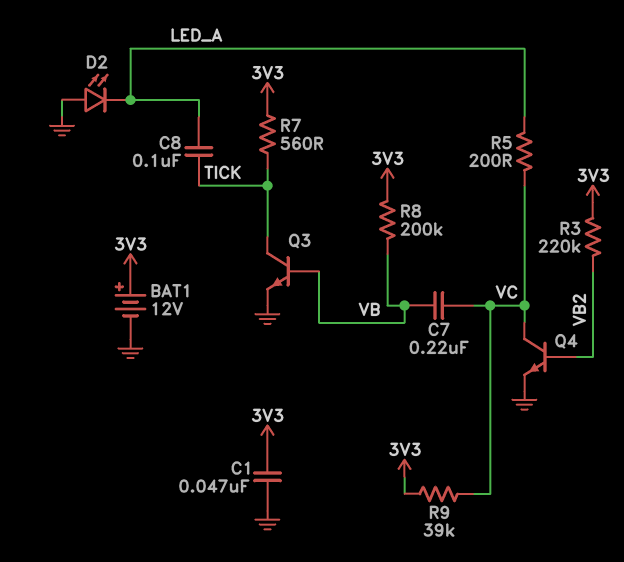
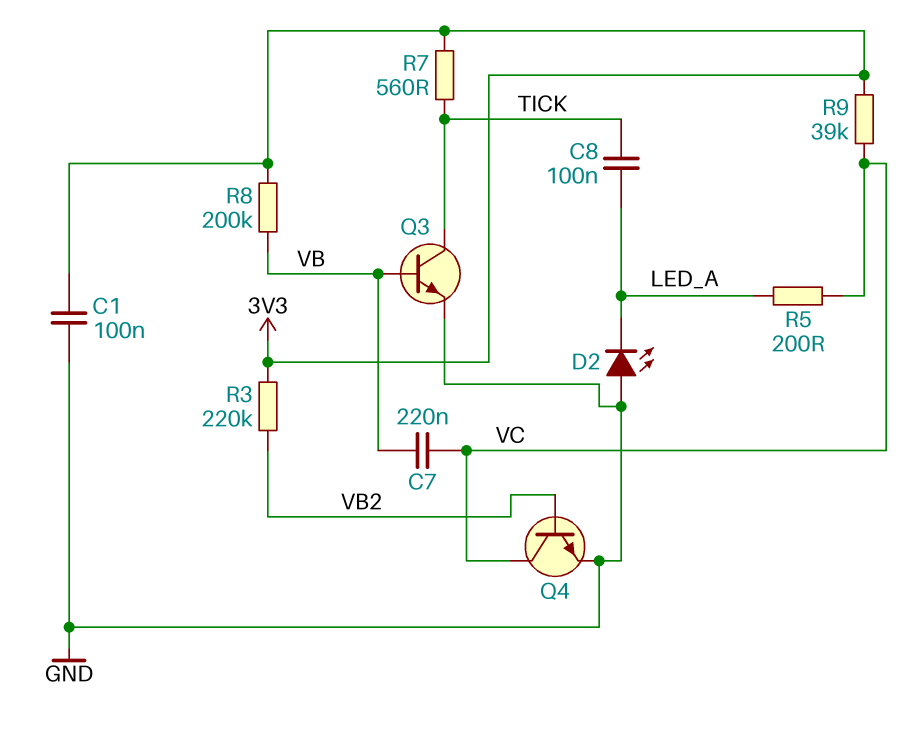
BAT1: 12V (plus 3V3, minus GND) -> none
C1: 47nF (3V3, GND) -> 100nF (3V3, GND)

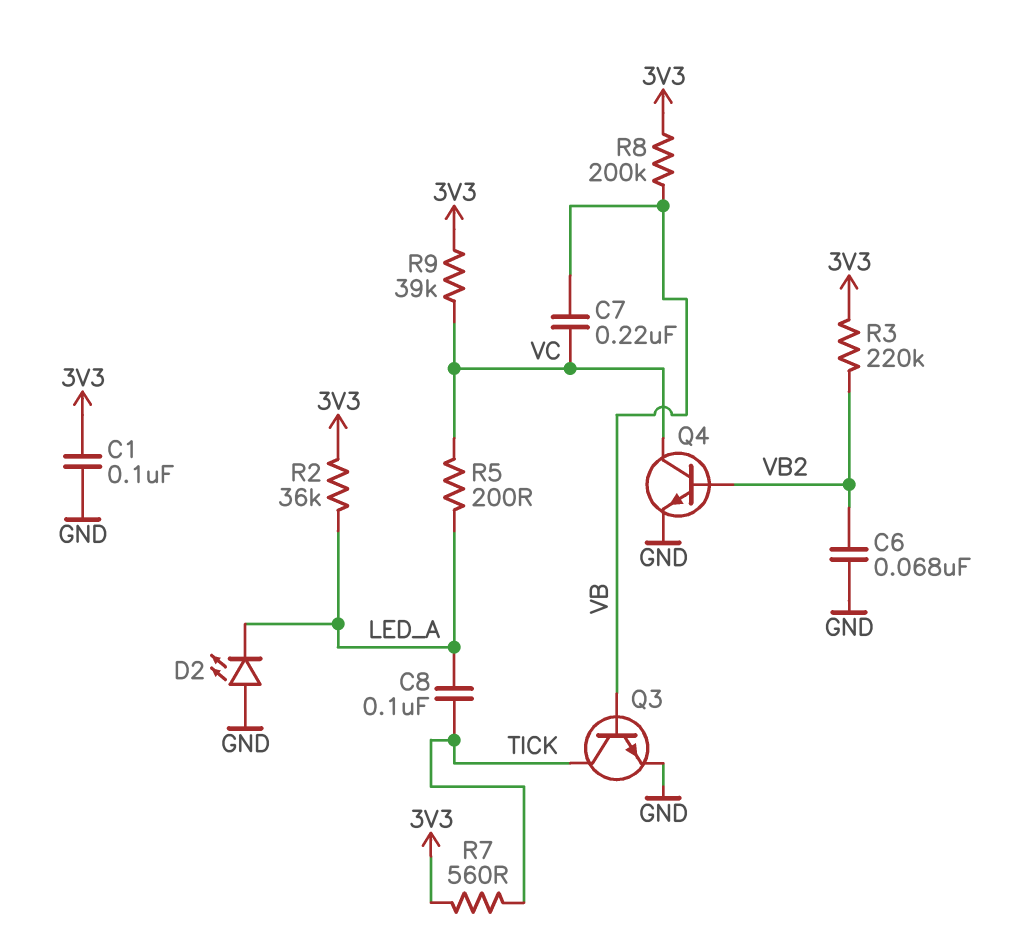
C6: none -> 68nF (GND, VB2)
R2: none -> 36k (3V3, LED_A)

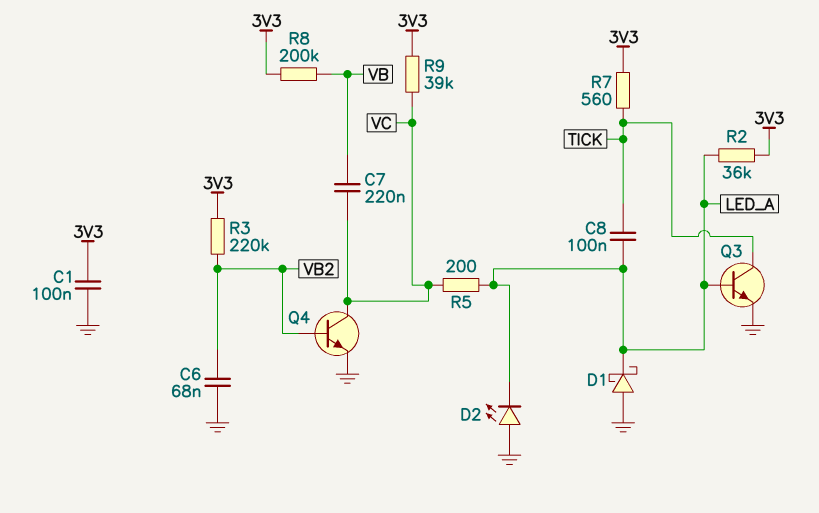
D1: none -> schottky (A GND, K LED_A)
Q3: NPN (B VB, C TICK, E GND) -> NPN (B LED_A, C TICK, E GND)

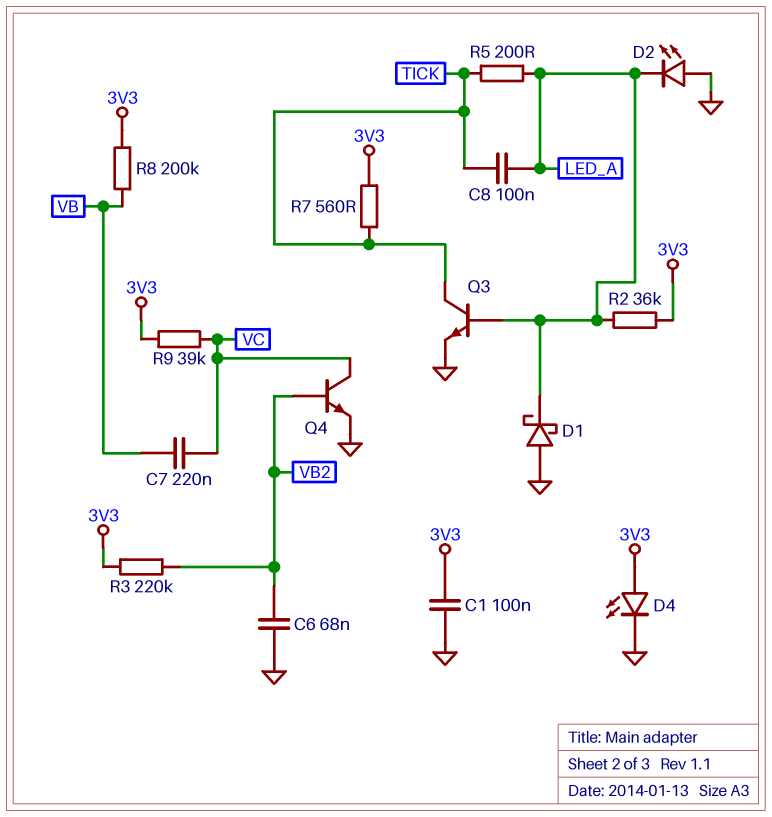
D4: none -> LED (A 3V3, K GND)
R5: 200 (LED_A, VC) -> 200 (LED_A, TICK)

